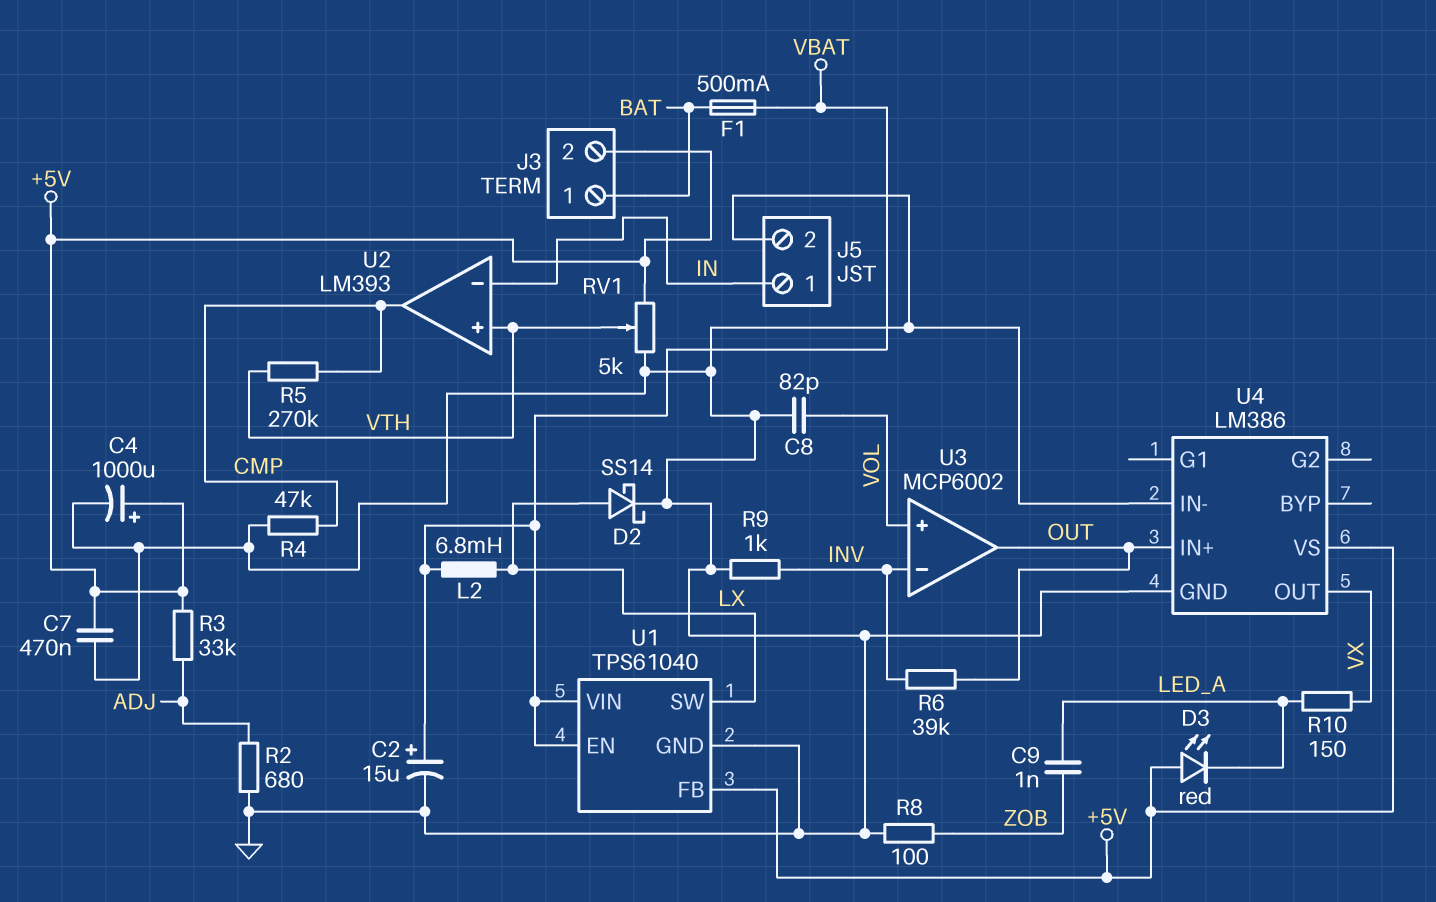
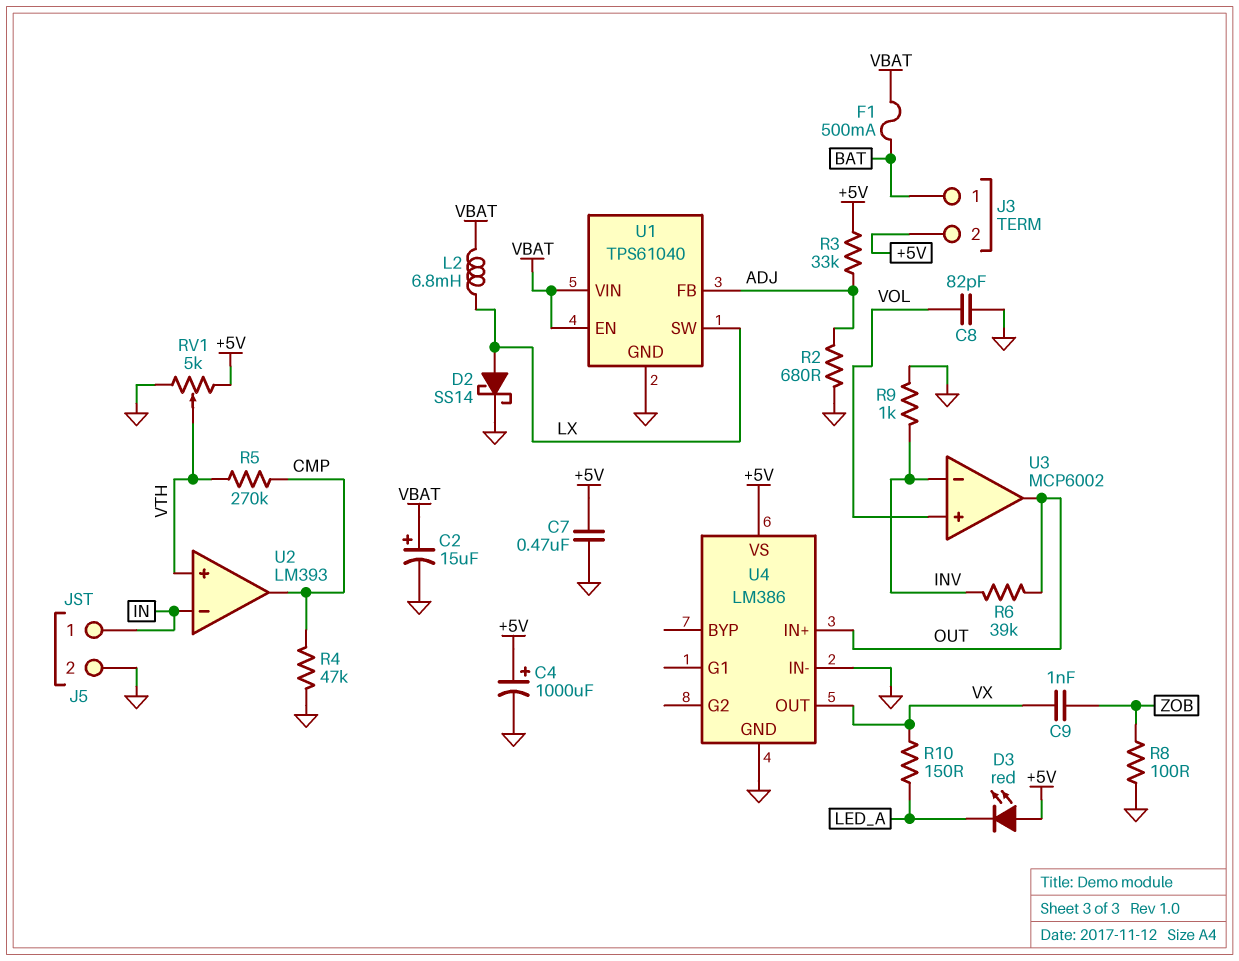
C9: 1nF (LED_A, ZOB) -> 1nF (VX, ZOB)
U1 pin FB: +5V -> ADJ

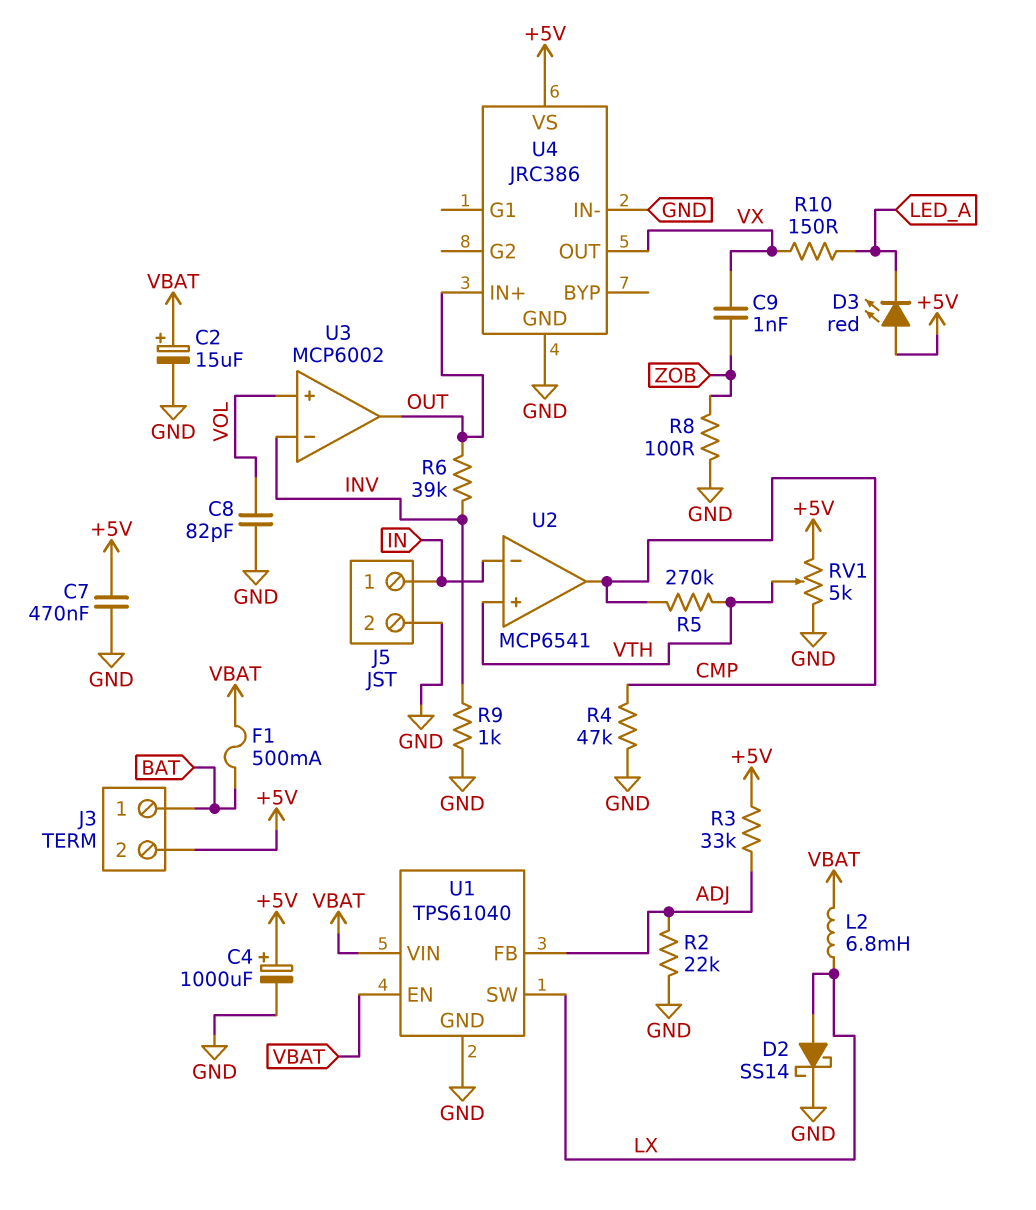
R2: 680 (ADJ, GND) -> 22k (ADJ, GND)
U2: LM393 -> MCP6541
U4: LM386 -> JRC386

